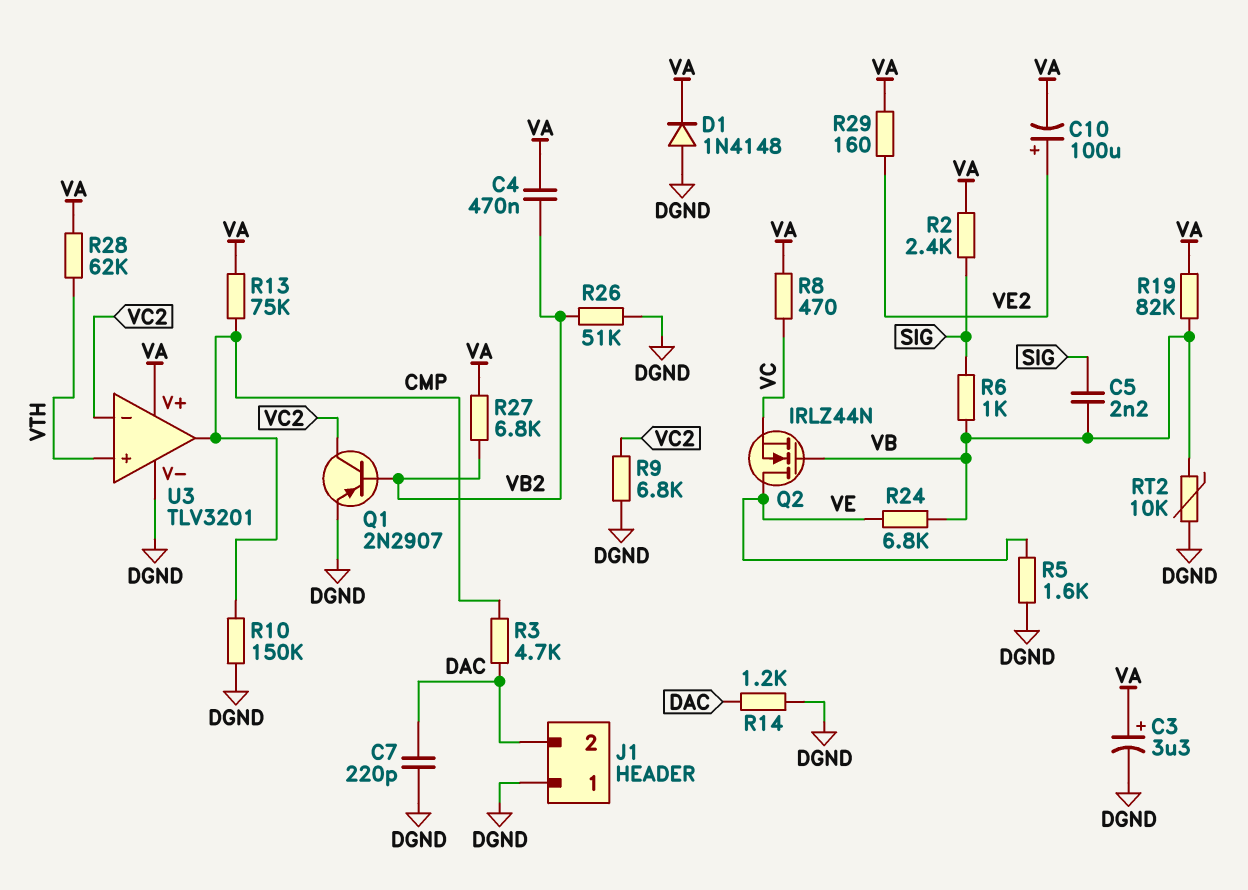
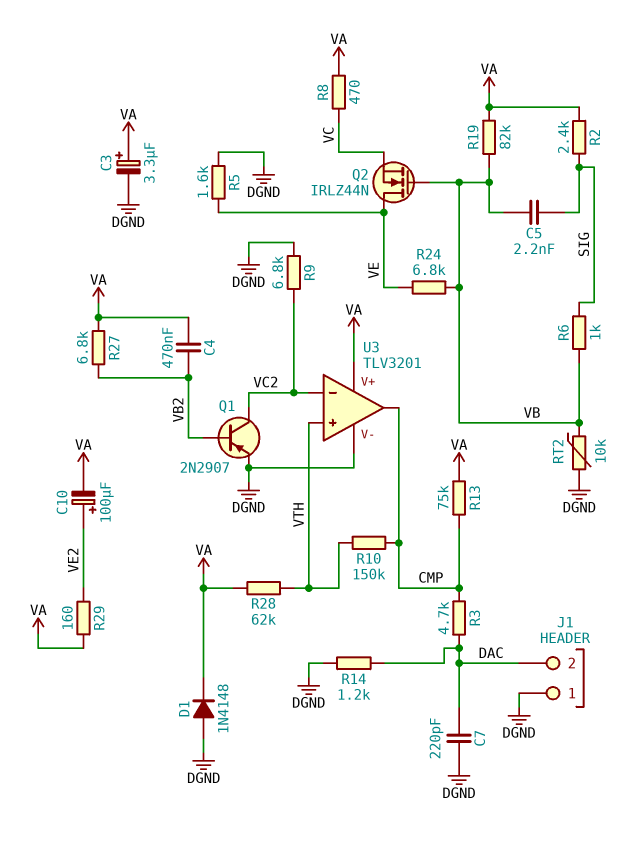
R10: 150k (CMP, DGND) -> 150k (CMP, VTH)
R26: 51k (DGND, VB2) -> none

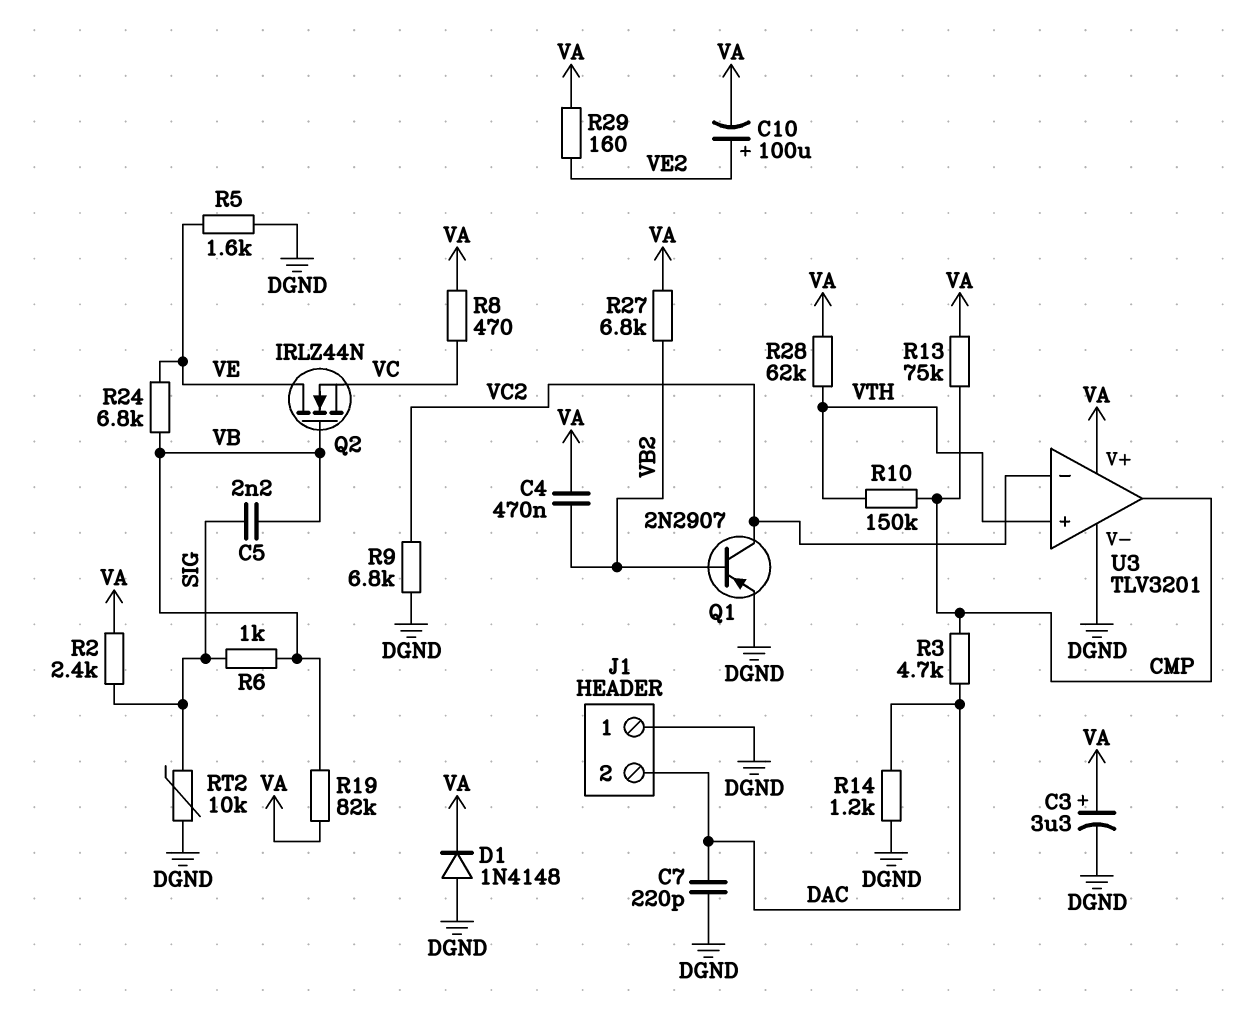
RT2: 10k (DGND, VB) -> 10k (DGND, SIG)

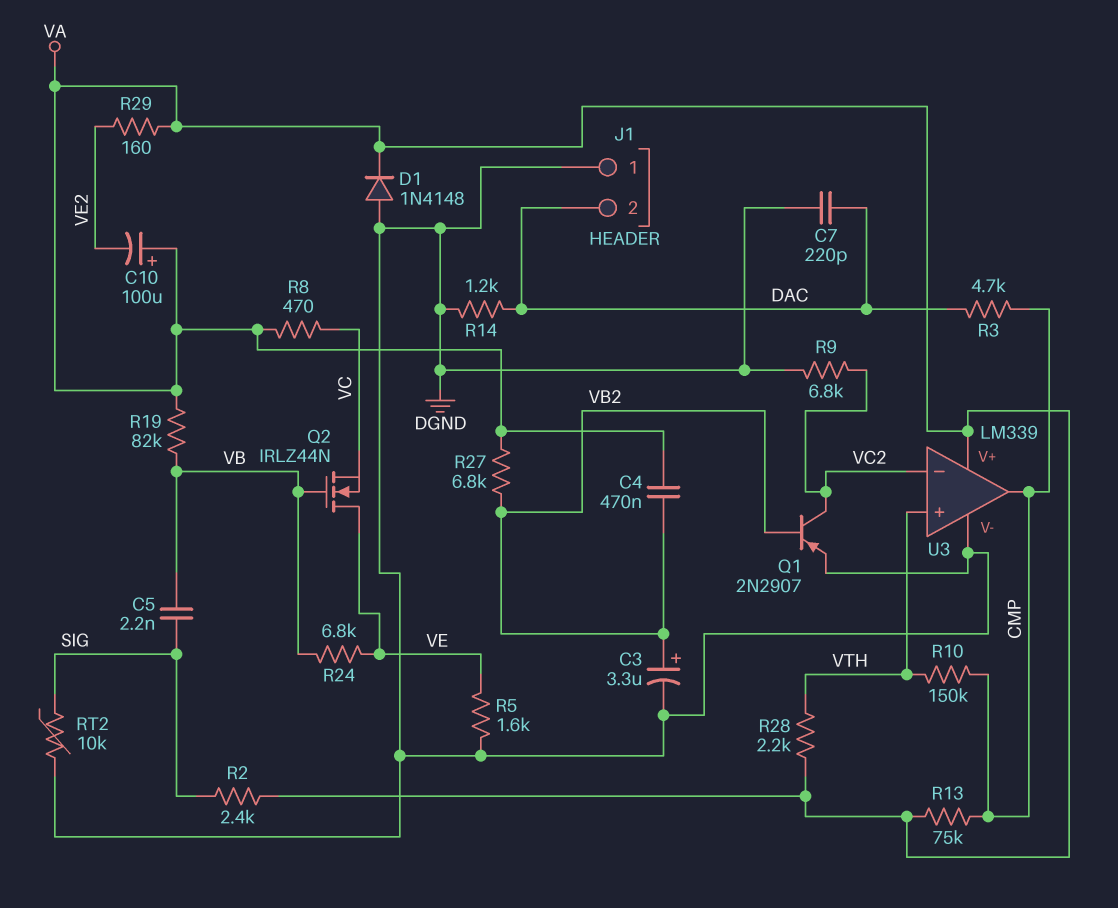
C3: 3.3uF (plus VA, minus DGND) -> 3.3uF (plus VB2, minus DGND)
C10: 100uF (plus VE2, minus VA) -> 100uF (plus VA, minus VE2)
R6: 1k (SIG, VB) -> none
R28: 62k (VA, VTH) -> 2.2k (VA, VTH)
U3: TLV3201 -> LM339

